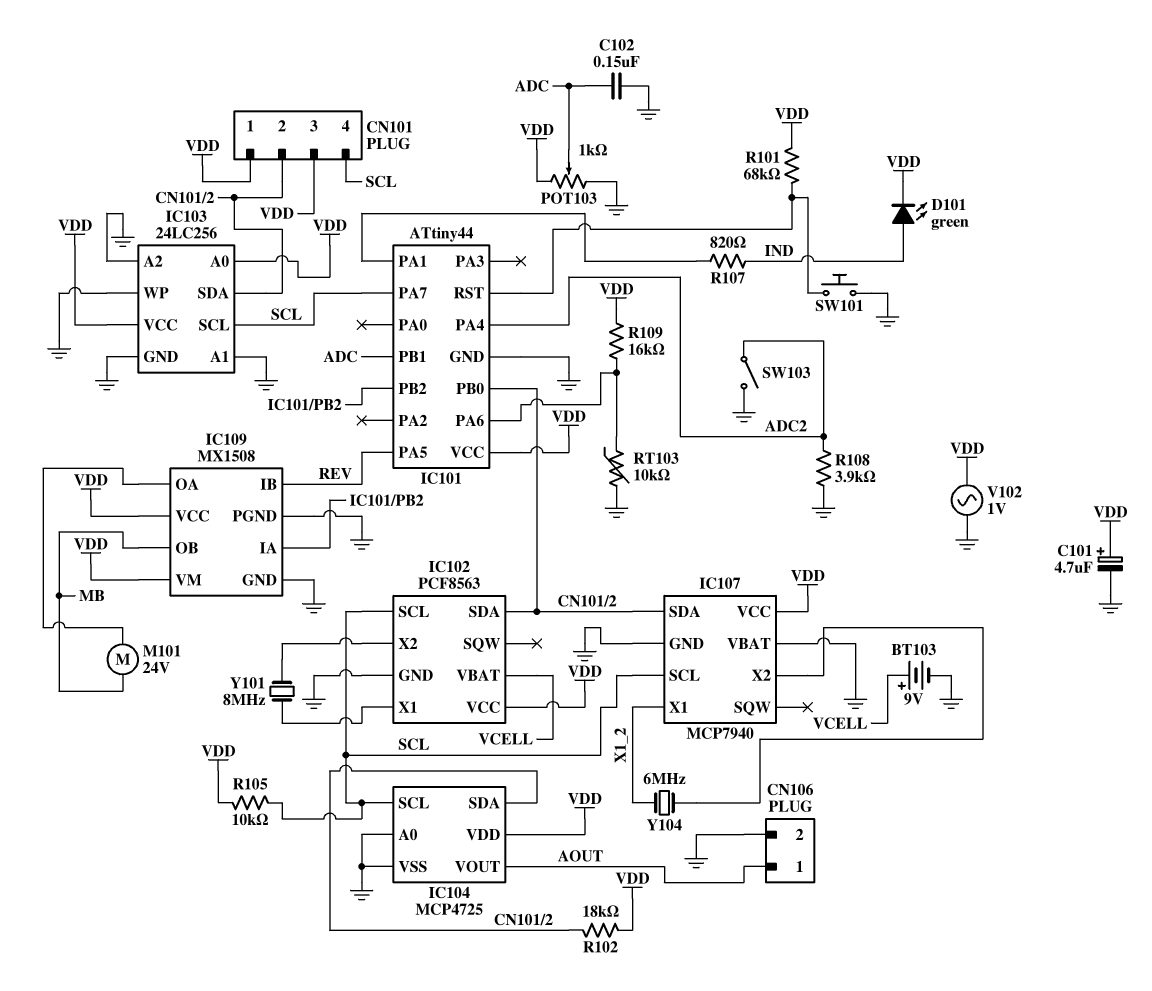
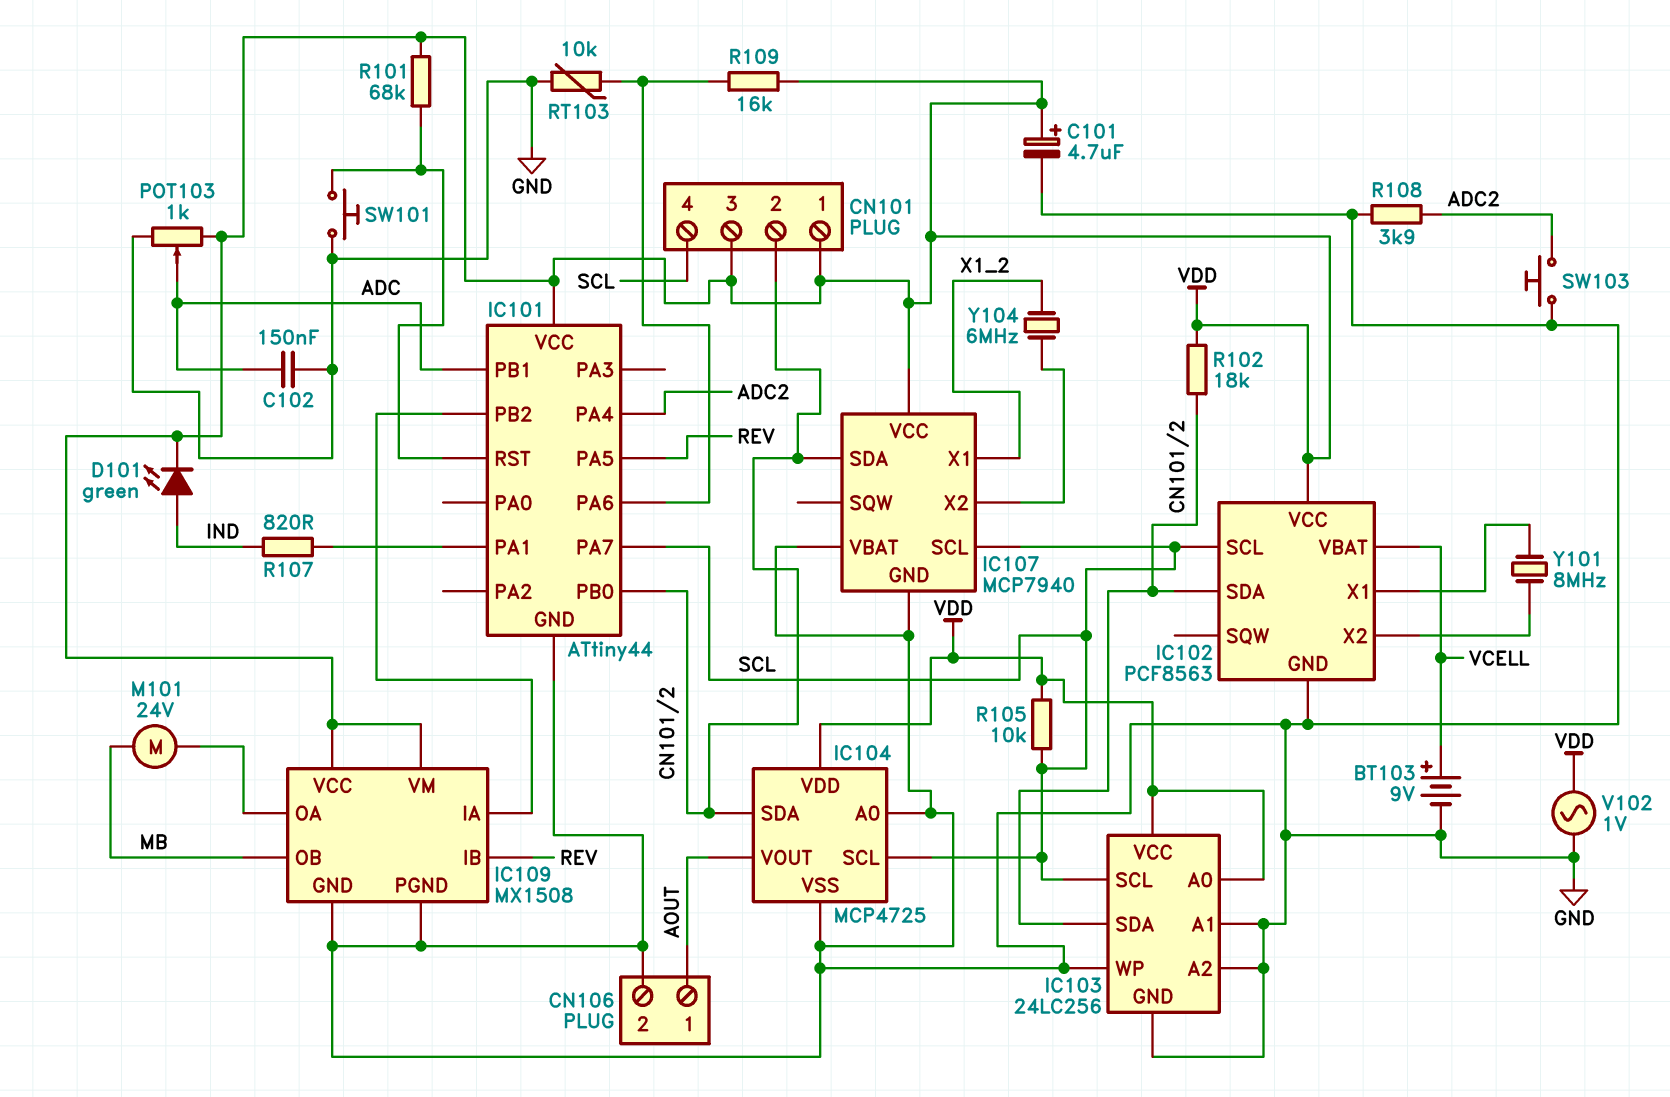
SW103: switch (ADC2, GND) -> button (ADC2, GND)

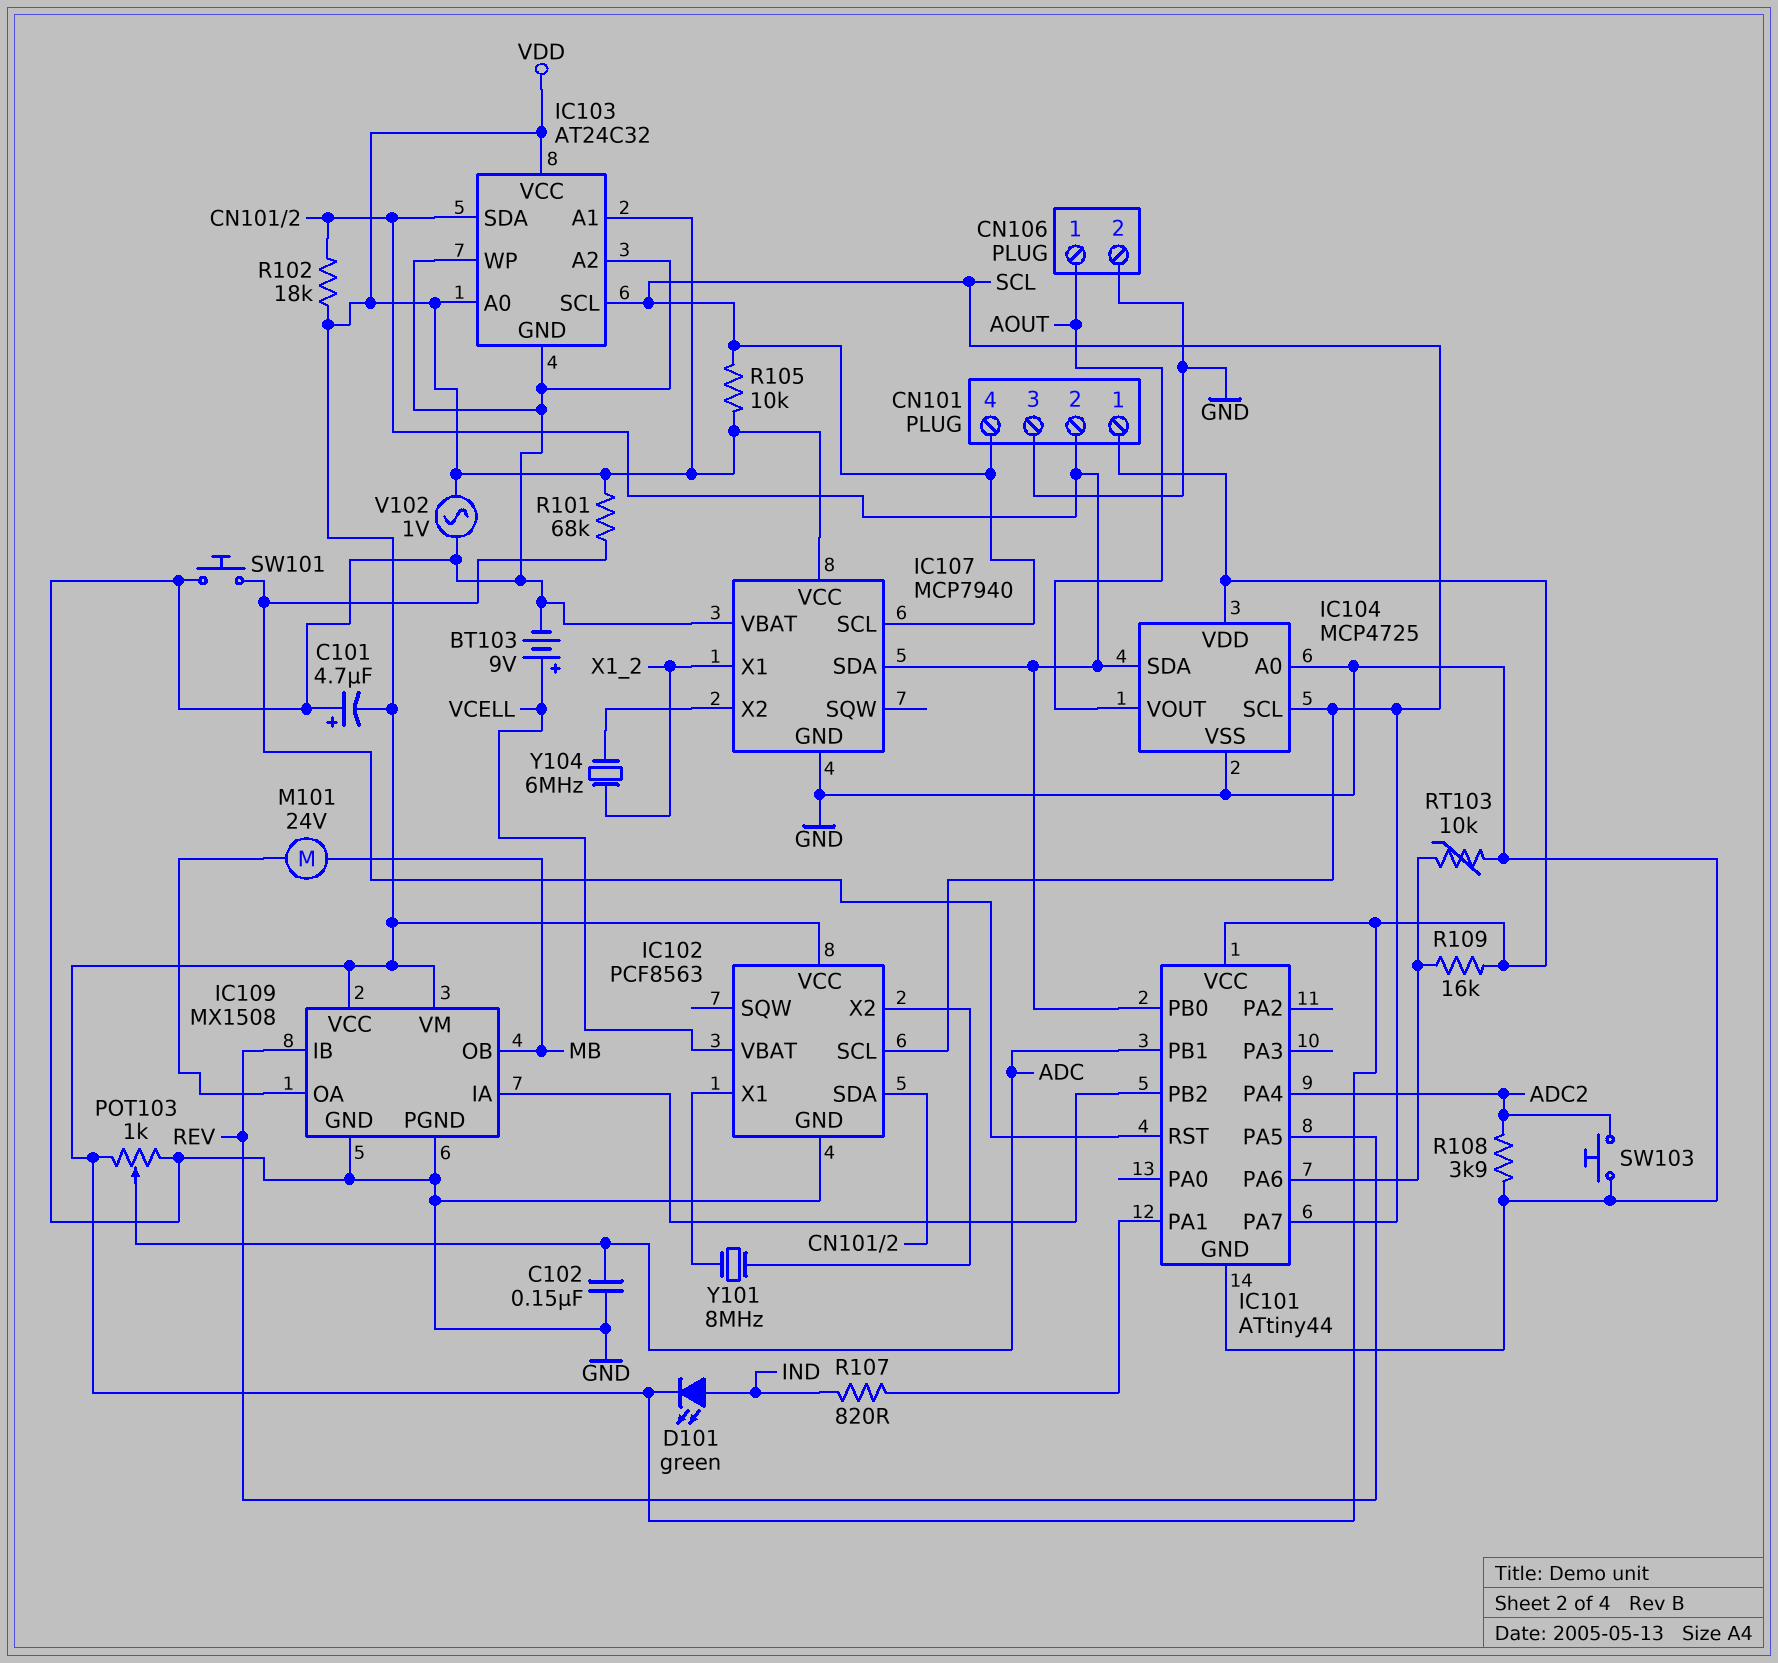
C101: 4.7uF (plus VDD, minus GND) -> 4.7uF (plus GND, minus VDD)
CN101 pin 3: VDD -> GND
IC103: 24LC256 -> AT24C32
IC103 pin A1: GND -> VDD

